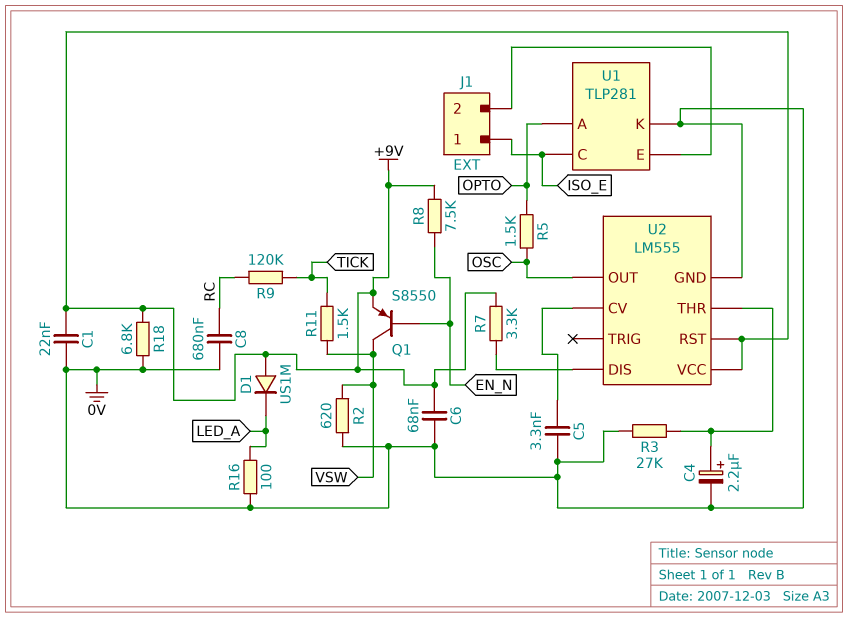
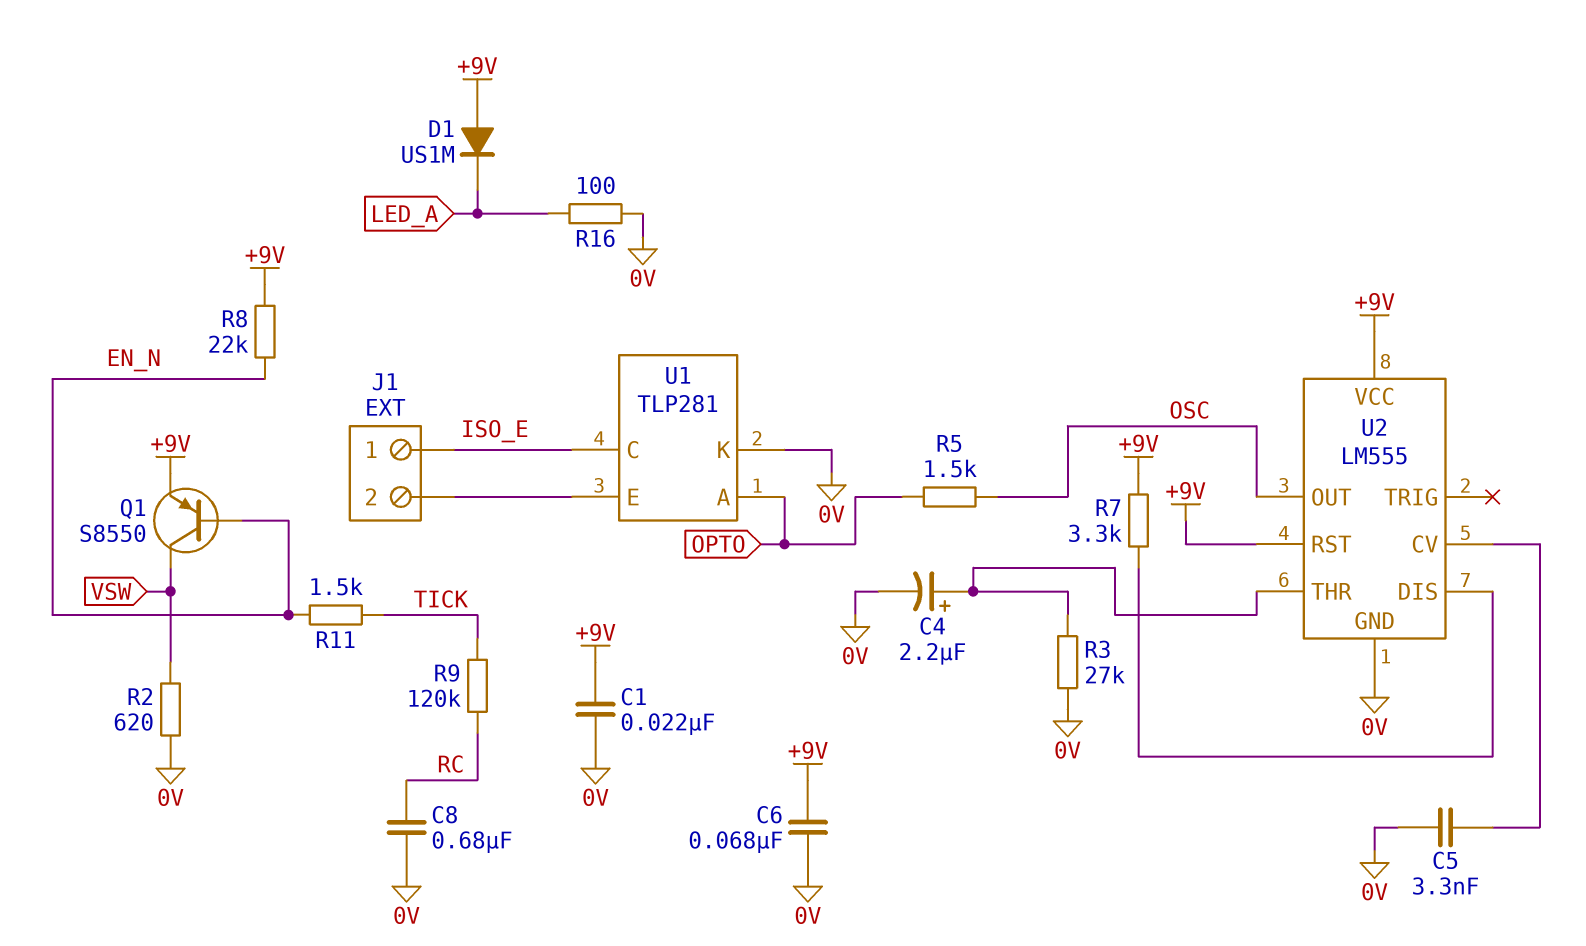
R8: 7.5k (+9V, EN_N) -> 22k (+9V, EN_N)
R11: 1.5k (TICK, VSW) -> 1.5k (EN_N, TICK)
R18: 6.8k (+9V, 0V) -> none

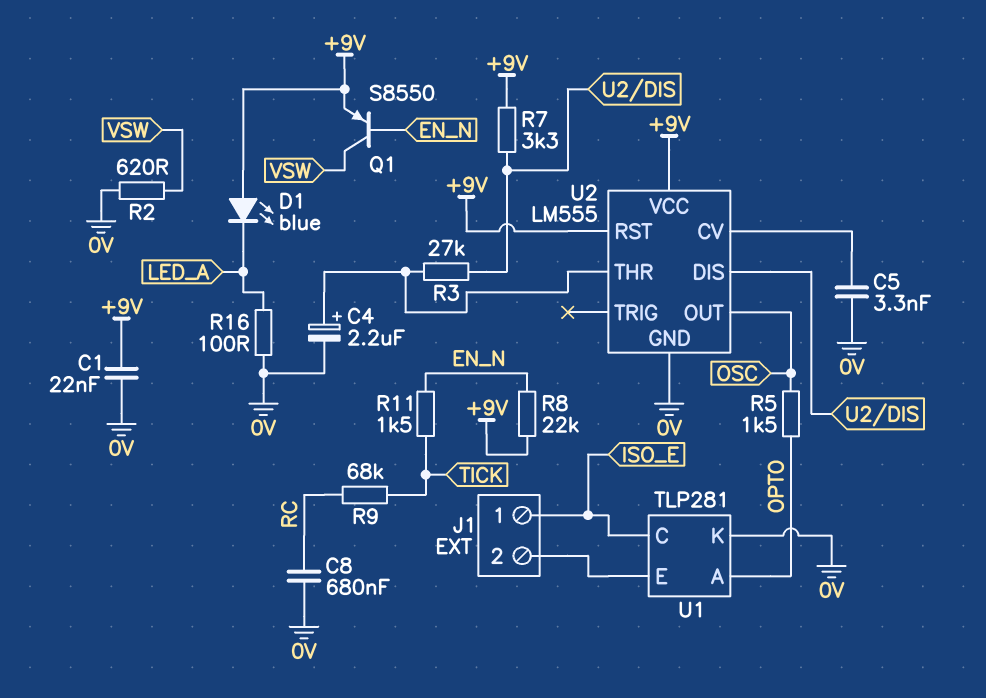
C6: 68nF (+9V, 0V) -> none
D1: diode US1M (A +9V, K LED_A) -> LED blue (A +9V, K LED_A)
R3: 27k (0V, U2/THR) -> 27k (U2/DIS, U2/THR)
R9: 120k (RC, TICK) -> 68k (RC, TICK)

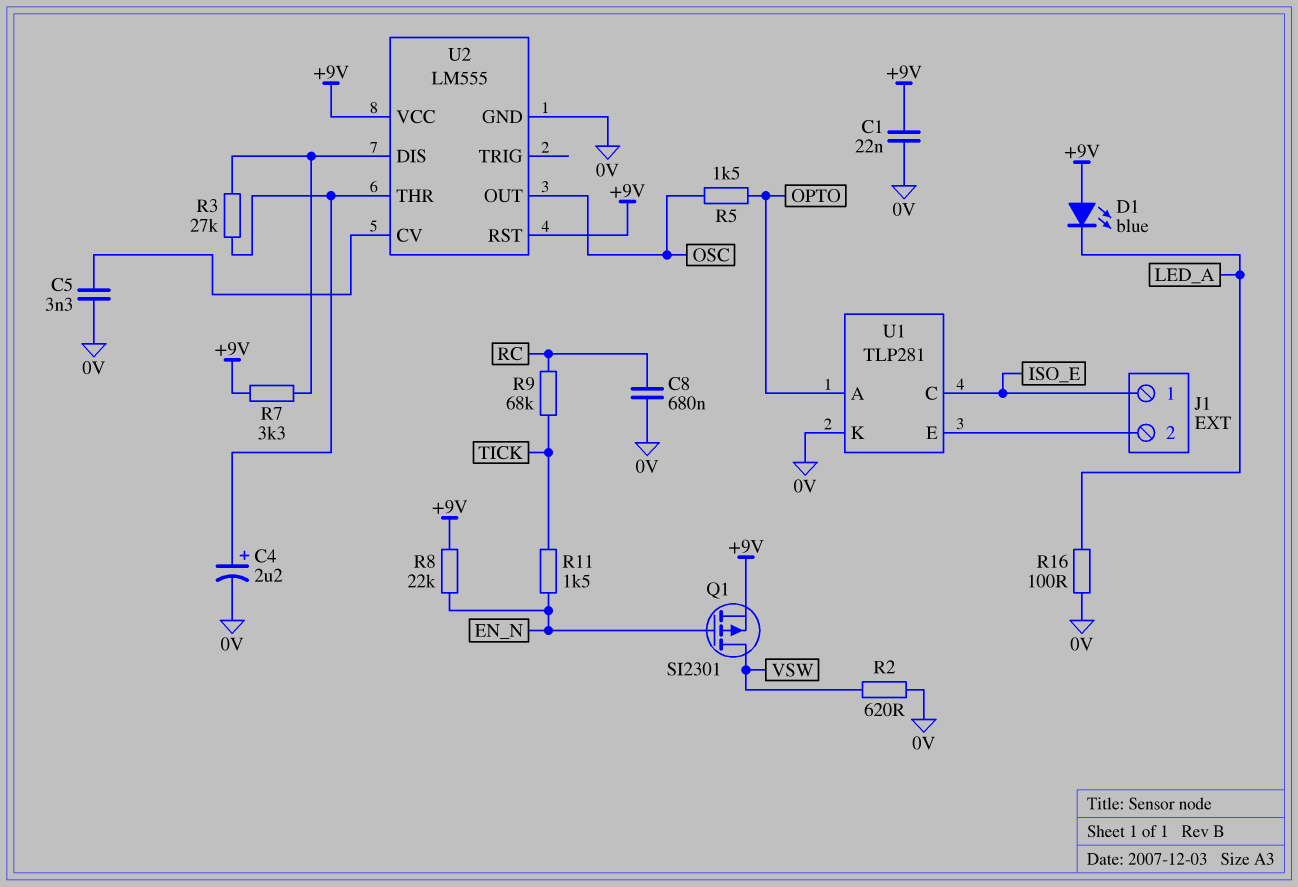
Q1: PNP S8550 (B EN_N, C VSW, E +9V) -> PMOS SI2301 (G EN_N, D VSW, S +9V)

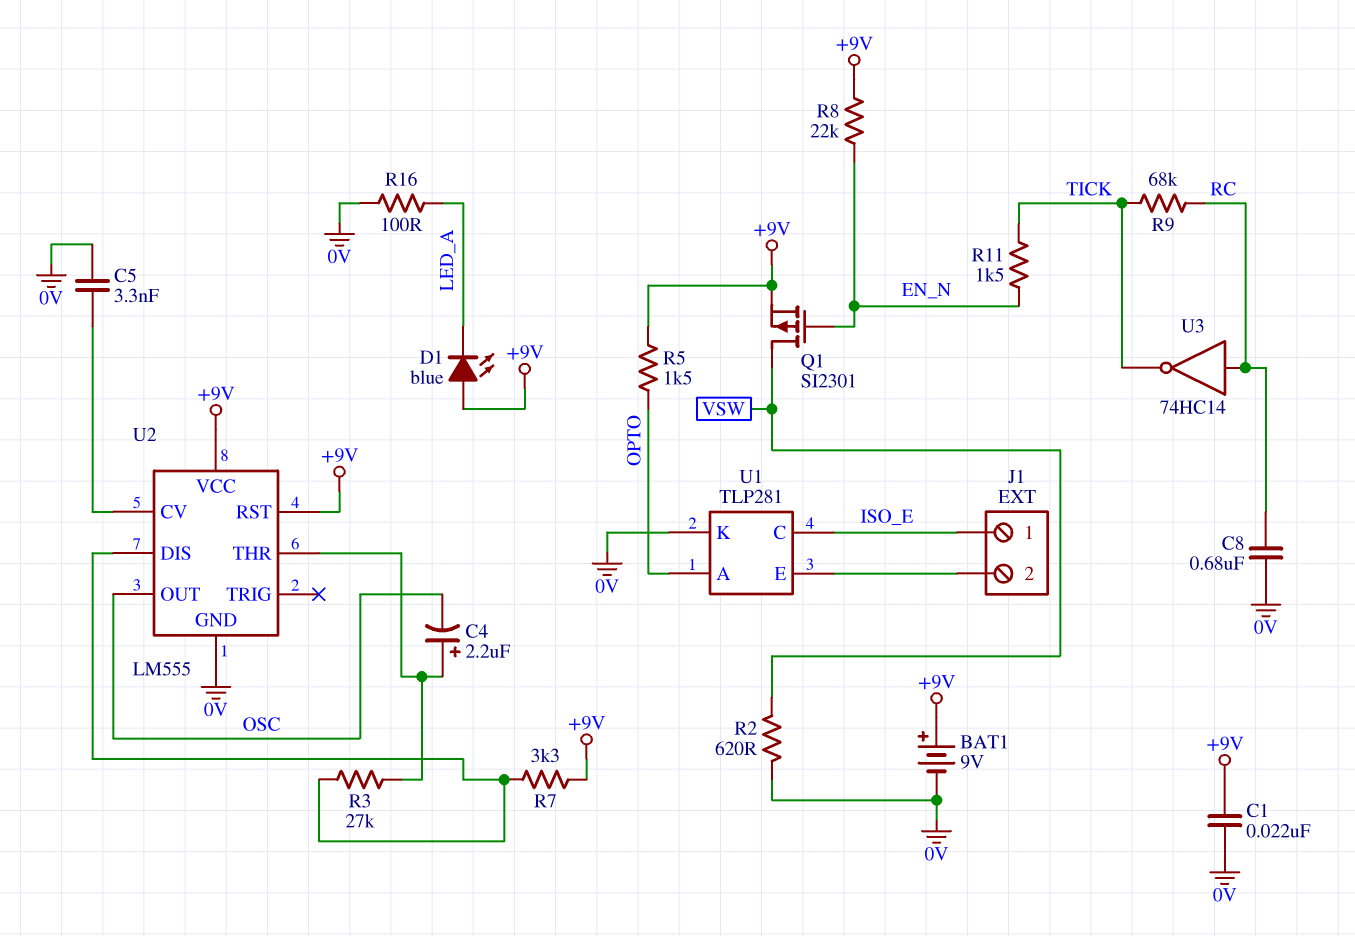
BAT1: none -> 9V (plus +9V, minus 0V)
C4: 2.2uF (plus U2/THR, minus 0V) -> 2.2uF (plus U2/THR, minus OSC)
R5: 1.5k (OPTO, OSC) -> 1.5k (+9V, OPTO)
U3: none -> NOT 74HC14 (in RC, out TICK)

